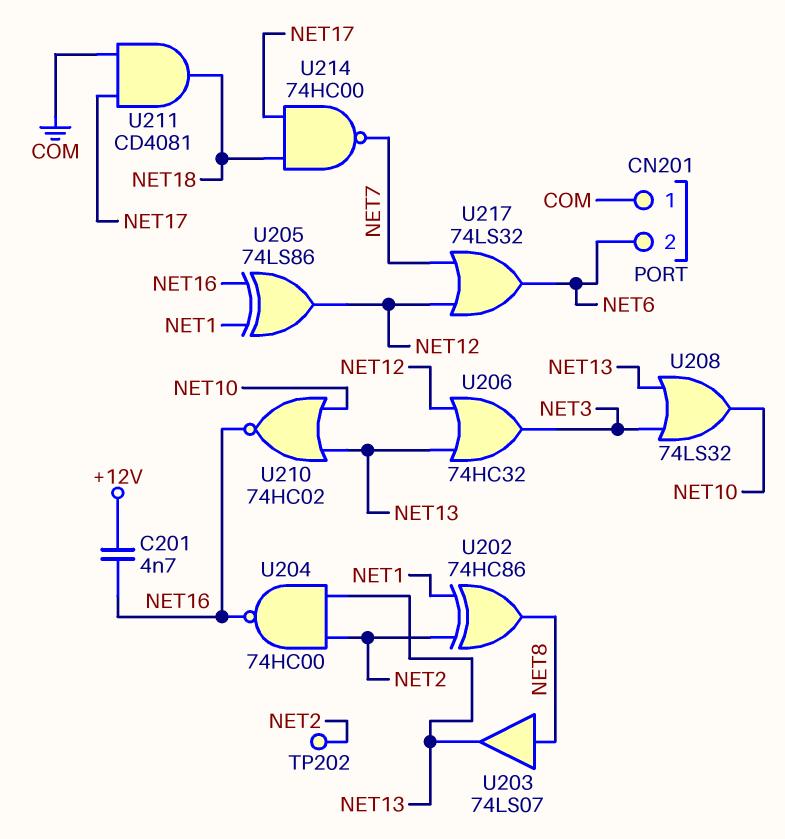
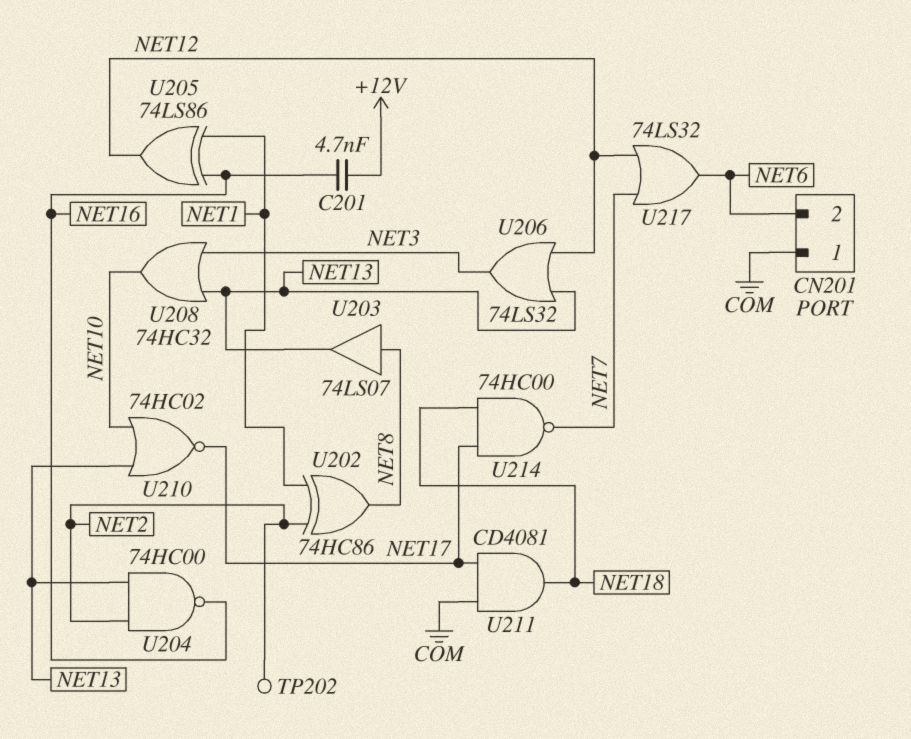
U206: OR 74HC32 (in NET12, in NET13, out NET3) -> OR 74LS32 (in NET12, in NET13, out NET3)
U208: OR 74LS32 (in NET3, in NET13, out NET10) -> OR 74HC32 (in NET3, in NET13, out NET10)
U210: NOR 74HC02 (in NET10, in NET13, out NET16) -> NOR 74HC02 (in NET10, in NET13, out NET17)

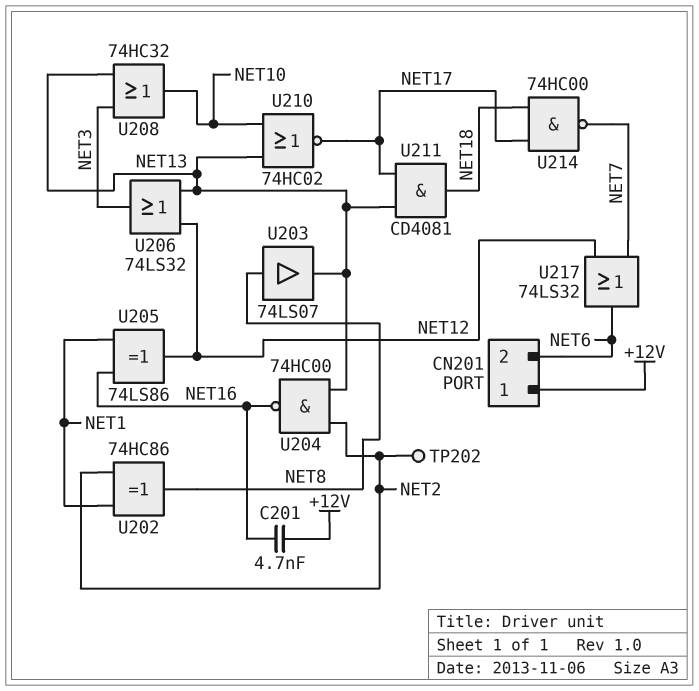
CN201 pin 1: COM -> +12V
U211: AND CD4081 (in COM, in NET17, out NET18) -> AND CD4081 (in NET13, in NET17, out NET18)

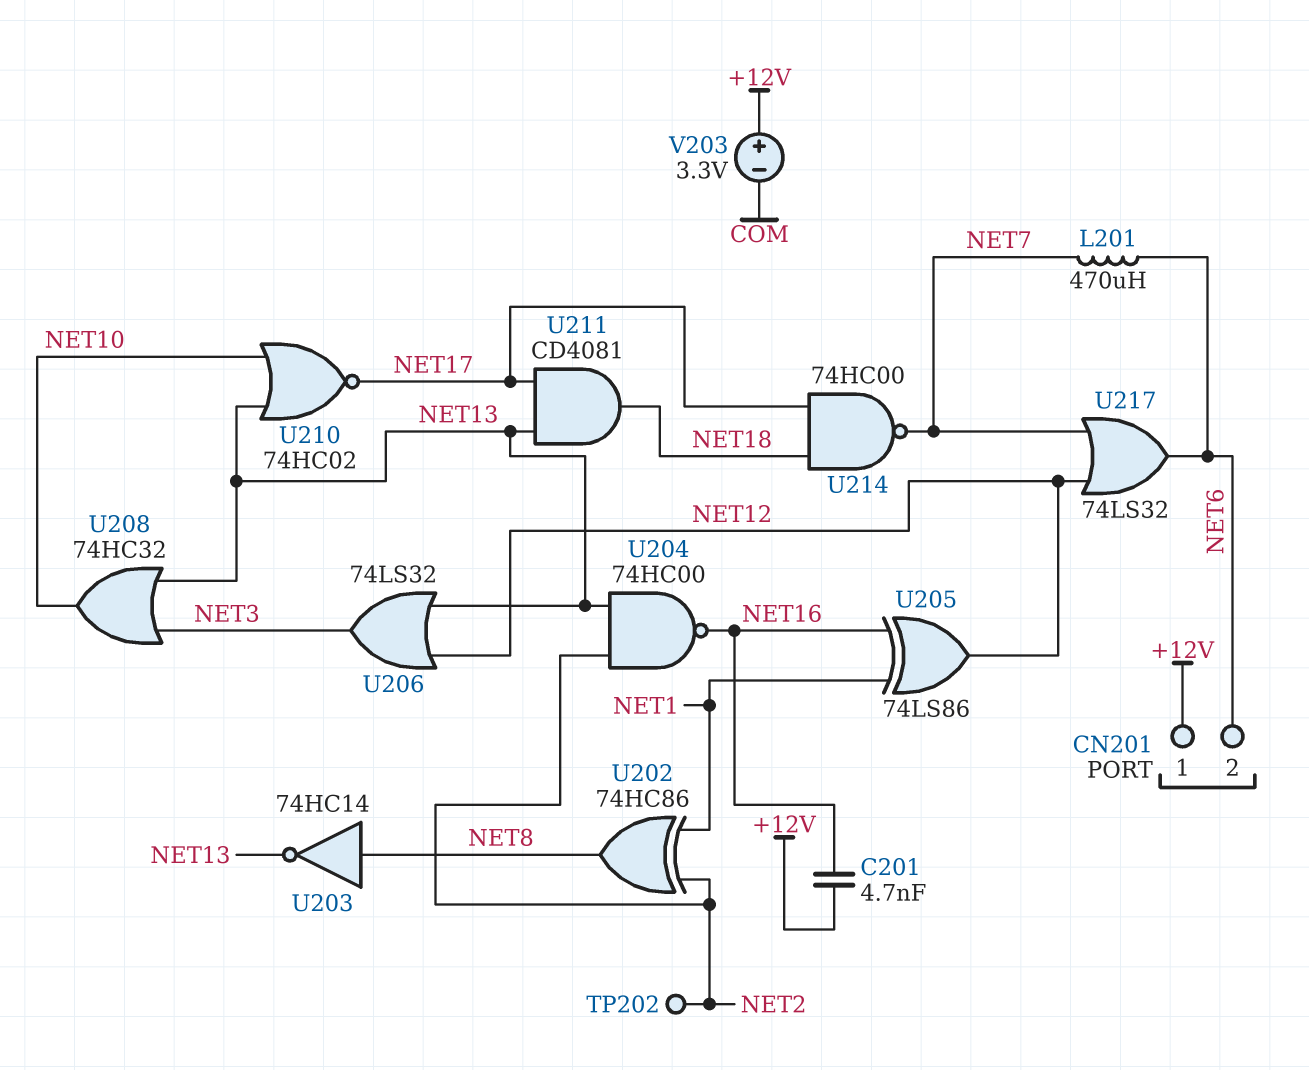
L201: none -> 470uH (NET6, NET7)
U203: buffer 74LS07 (in NET8, out NET13) -> NOT 74HC14 (in NET8, out NET13)
V203: none -> 3.3V (plus +12V, minus COM)

